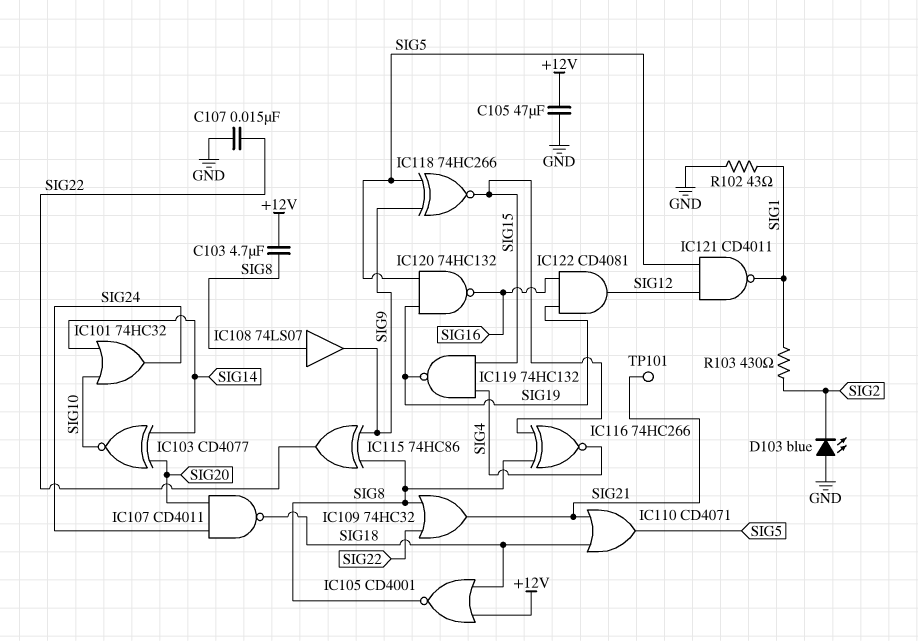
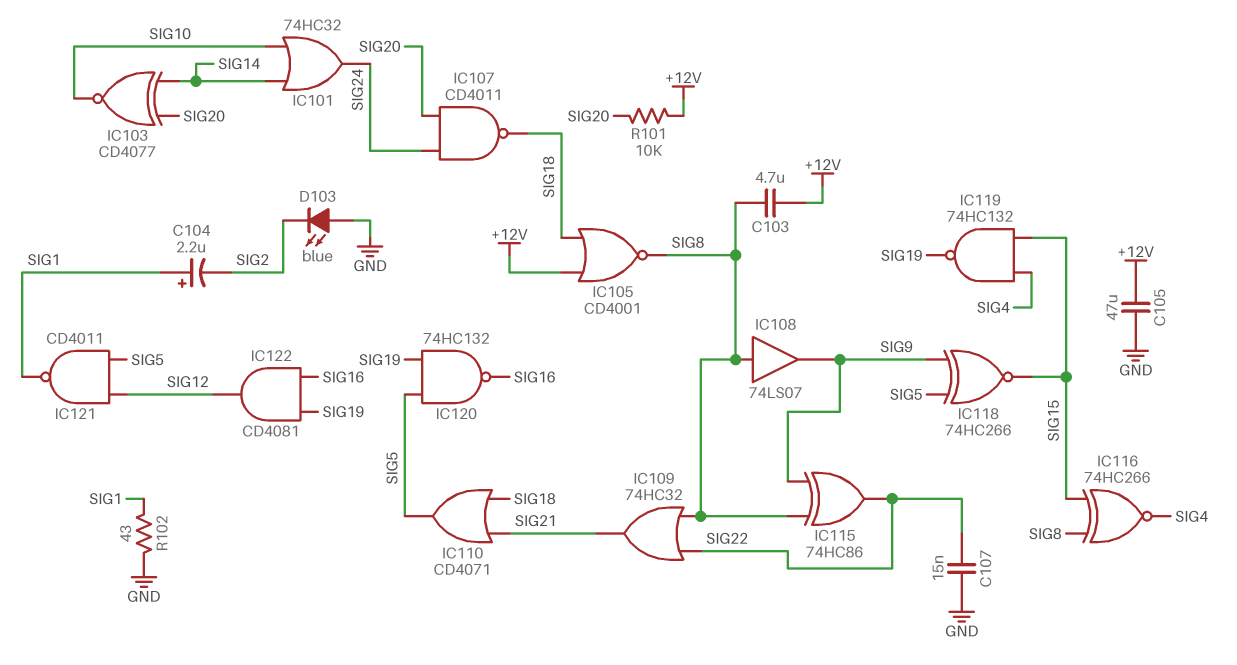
C104: none -> 2.2uF (plus SIG1, minus SIG2)
R101: none -> 10k (+12V, SIG20)
R103: 430 (SIG1, SIG2) -> none
TP101: test point (SIG21) -> none

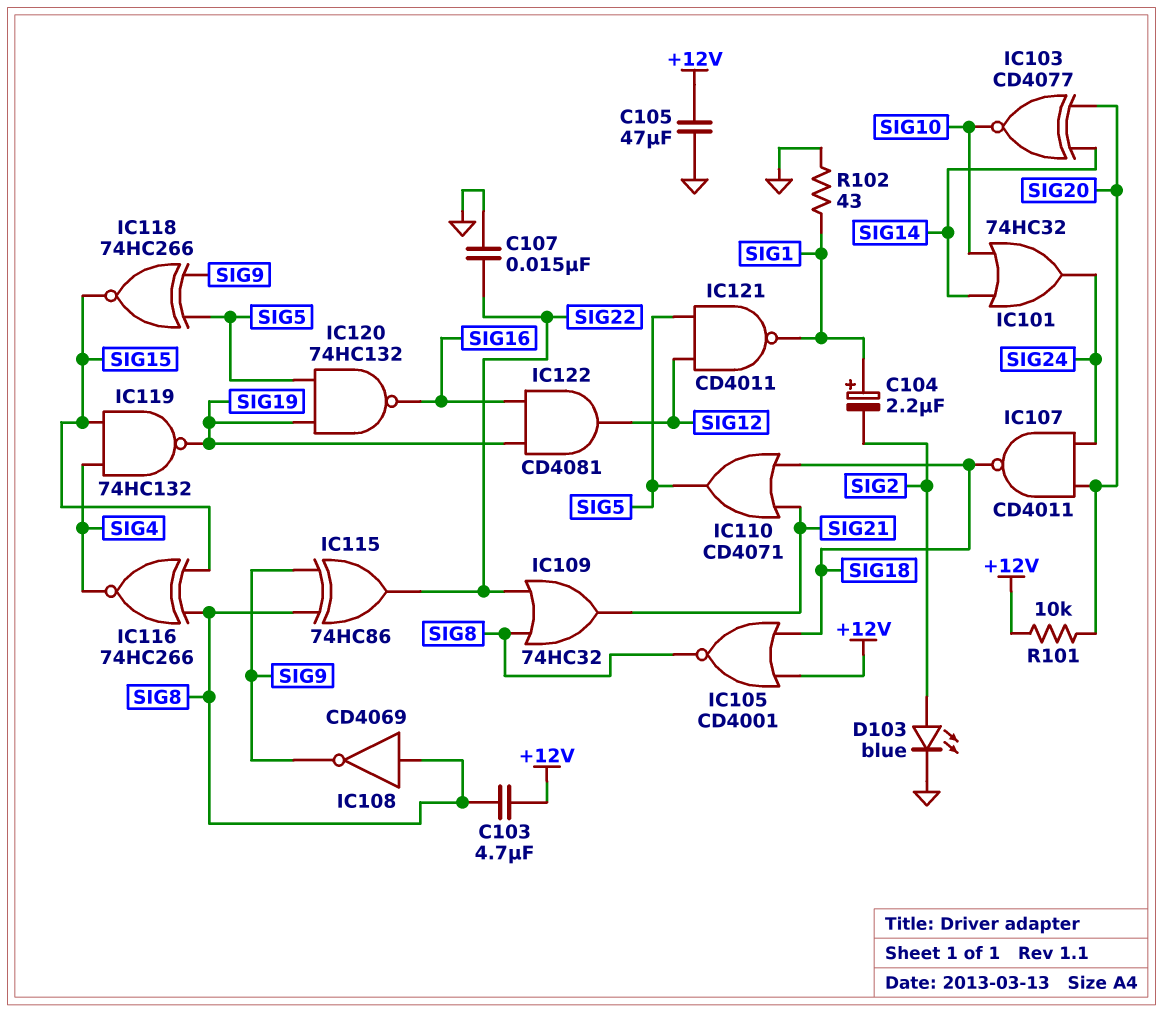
D103: LED blue (A GND, K SIG2) -> LED blue (A SIG2, K GND)
IC108: buffer 74LS07 (in SIG8, out SIG9) -> NOT CD4069 (in SIG8, out SIG9)

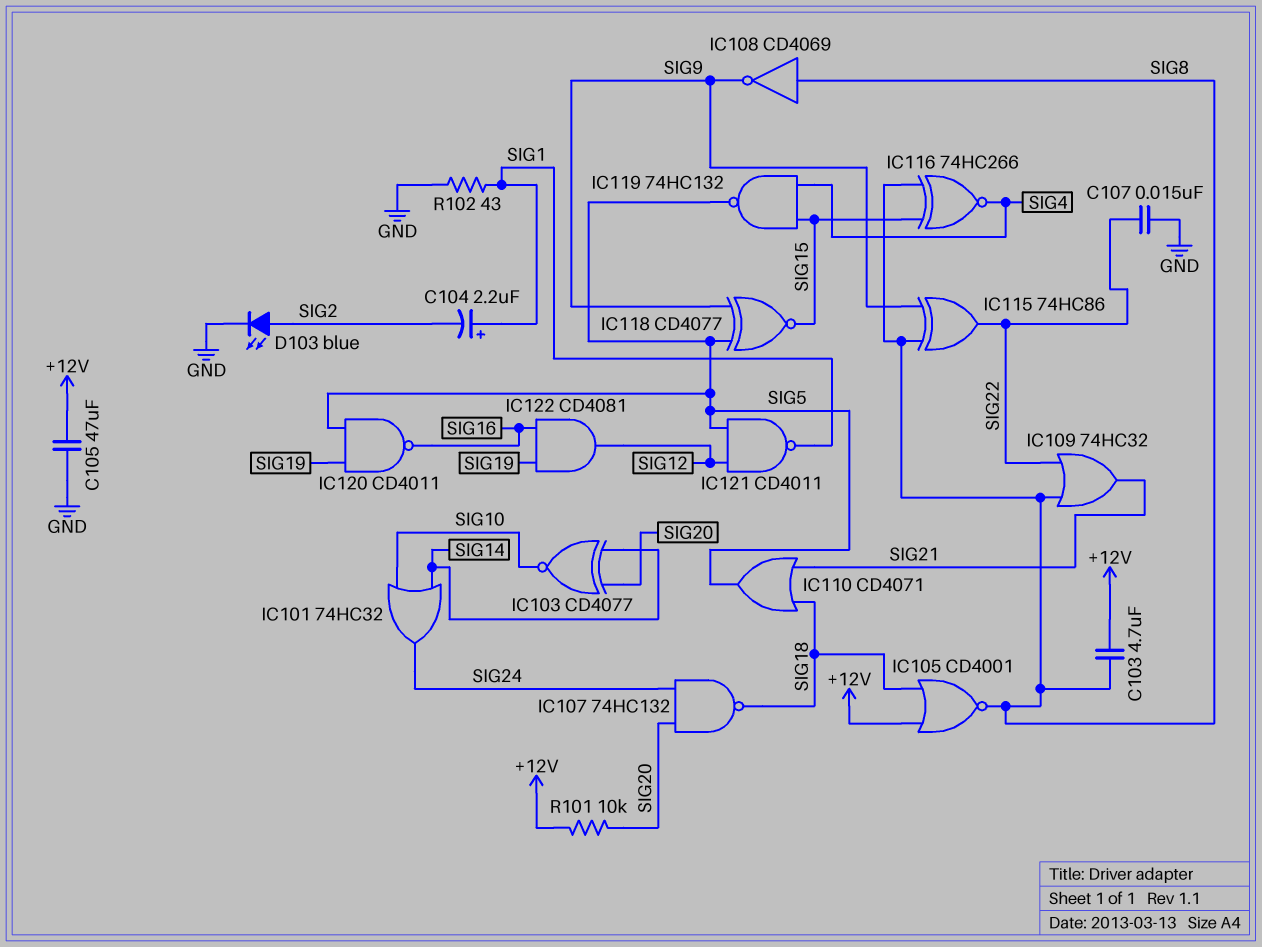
IC107: NAND CD4011 (in SIG20, in SIG24, out SIG18) -> NAND 74HC132 (in SIG20, in SIG24, out SIG18)
IC118: XNOR 74HC266 (in SIG5, in SIG9, out SIG15) -> XNOR CD4077 (in SIG5, in SIG9, out SIG15)
IC119: NAND 74HC132 (in SIG4, in SIG15, out SIG19) -> NAND 74HC132 (in SIG4, in SIG15, out SIG5)
IC120: NAND 74HC132 (in SIG5, in SIG19, out SIG16) -> NAND CD4011 (in SIG5, in SIG19, out SIG16)

